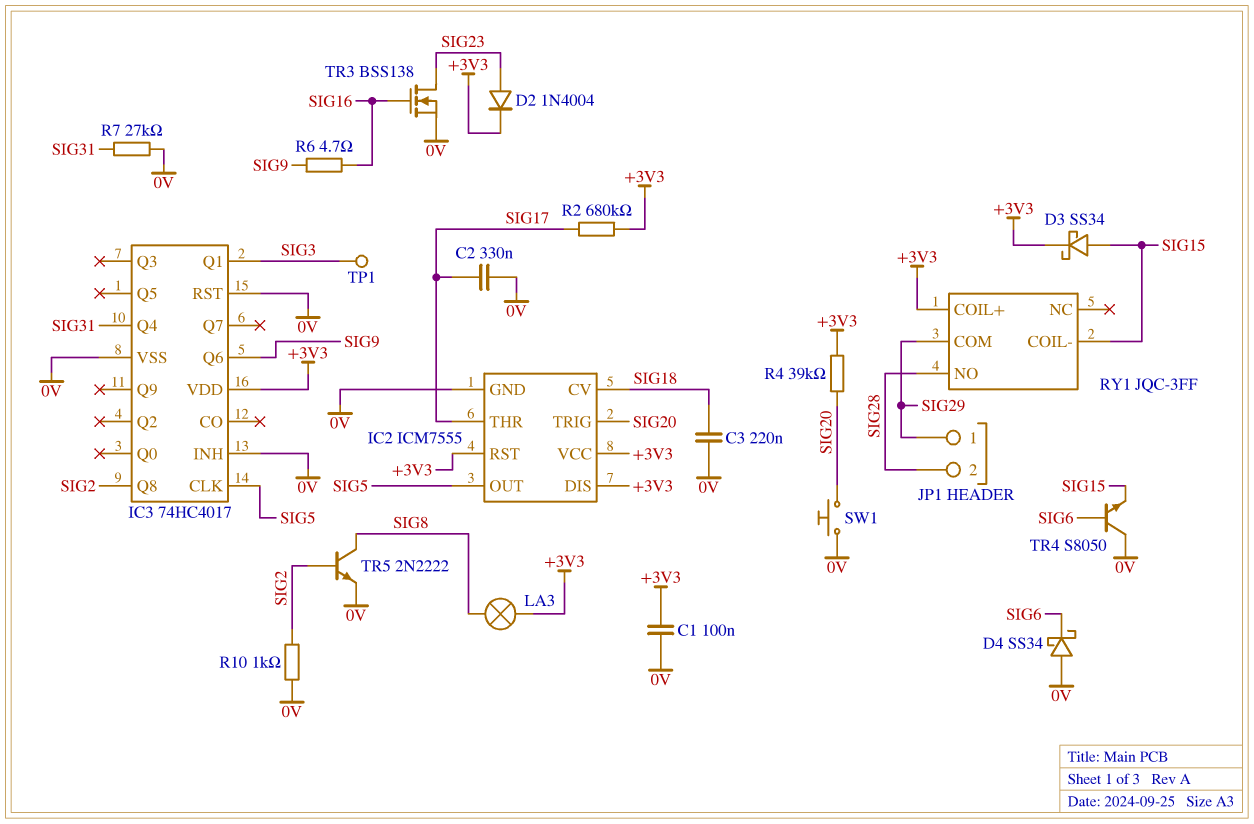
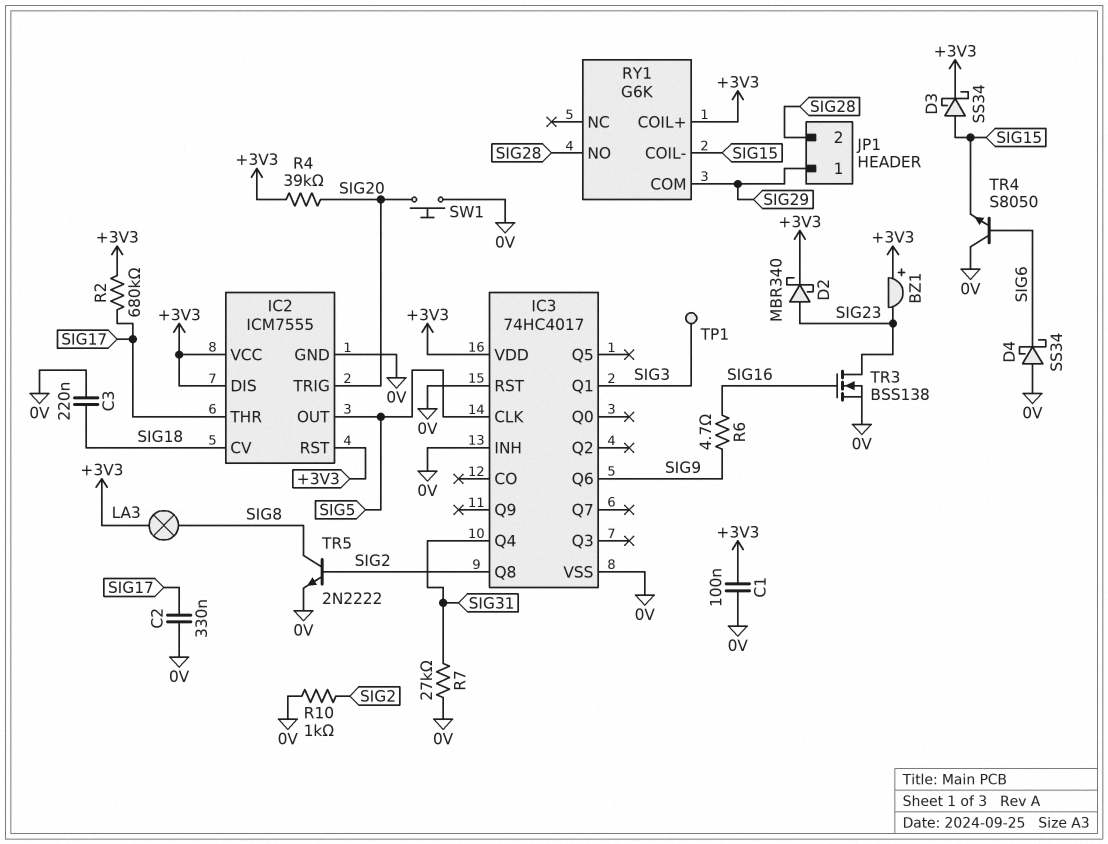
BZ1: none -> buzzer (plus +3V3, minus SIG23)
D2: diode 1N4004 (A SIG23, K +3V3) -> schottky MBR340 (A SIG23, K +3V3)
RY1: JQC-3FF -> G6K

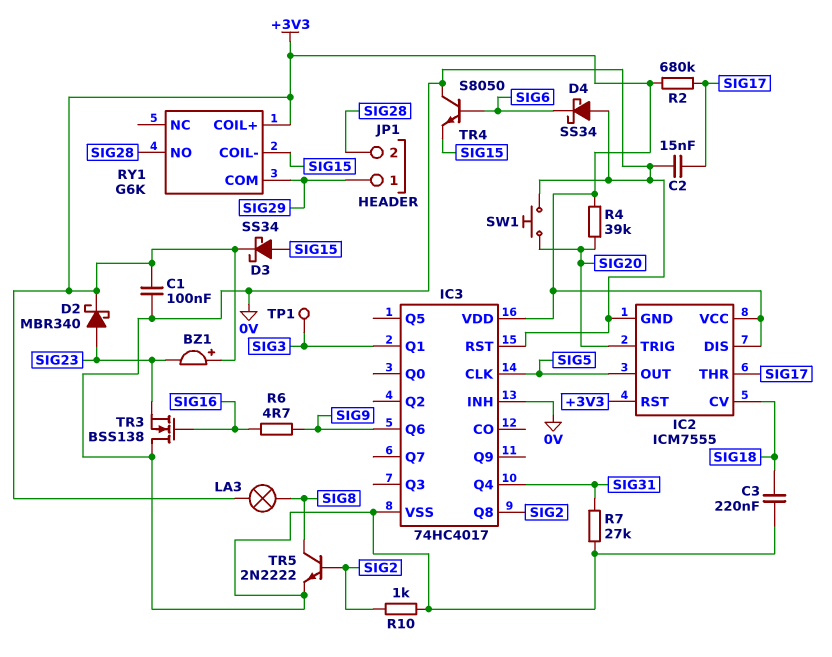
C2: 330nF (0V, SIG17) -> 15nF (0V, SIG17)
TR3: NMOS BSS138 (G SIG16, D SIG23, S 0V) -> NMOS BSS138 (G SIG16, D 0V, S SIG23)

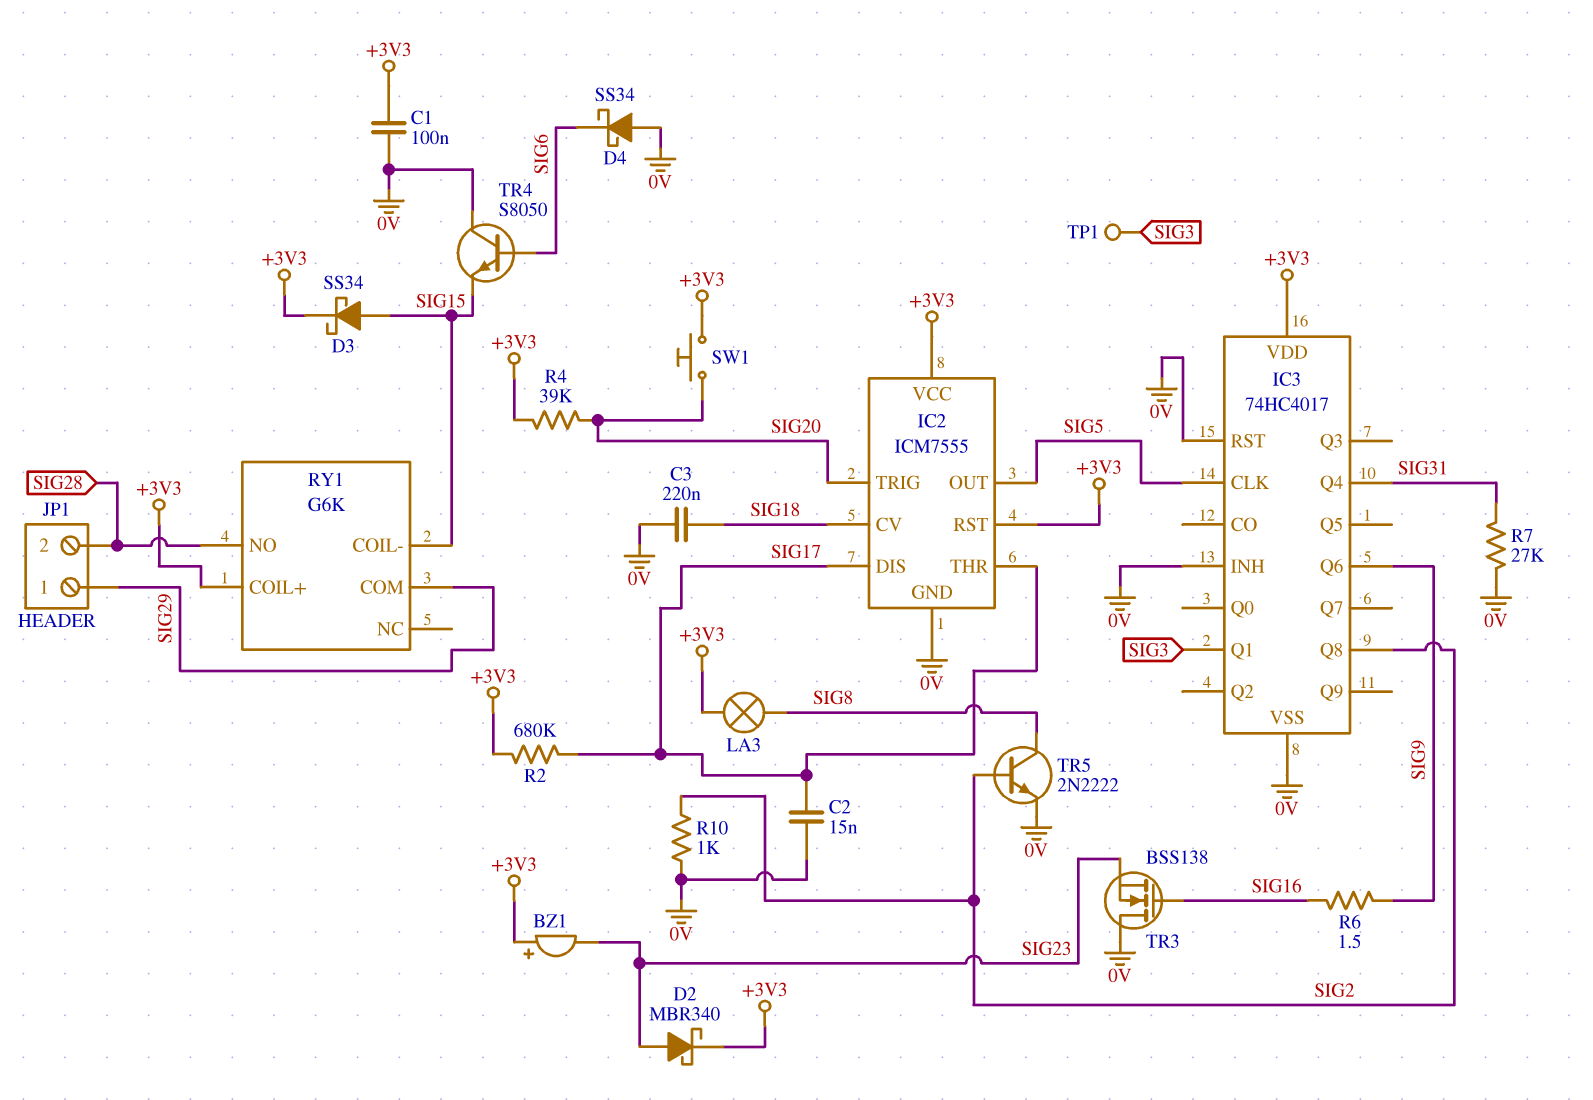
IC2 pin DIS: +3V3 -> SIG17
R6: 4.7 (SIG9, SIG16) -> 1.5 (SIG9, SIG16)
SW1: button (0V, SIG20) -> button (+3V3, SIG20)

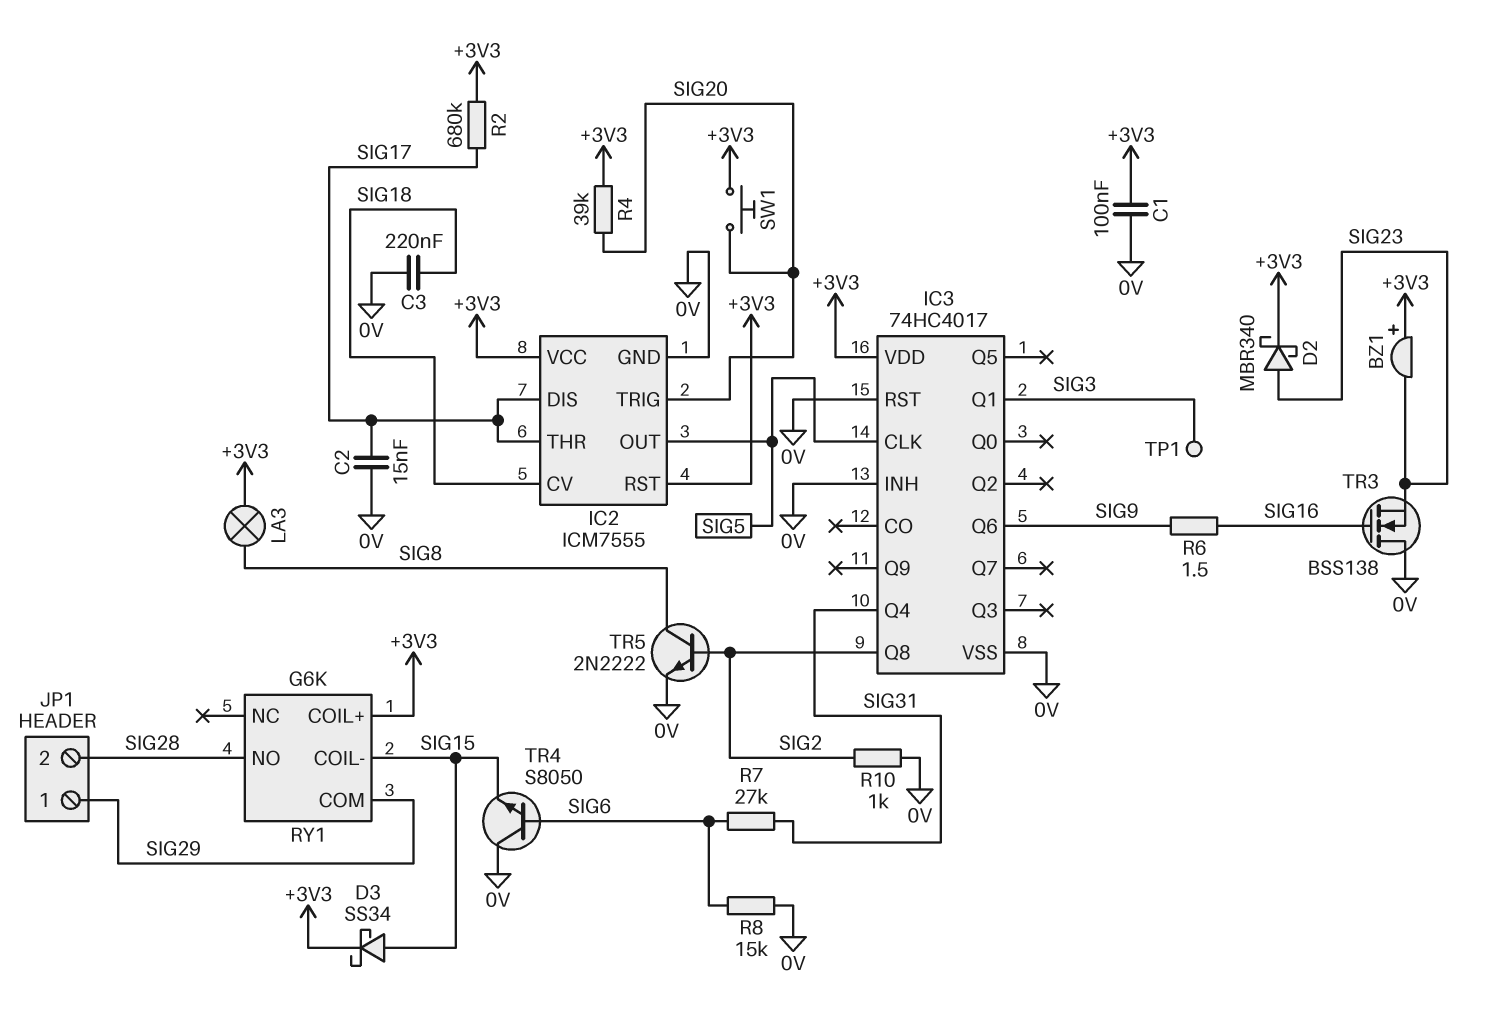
D4: schottky SS34 (A 0V, K SIG6) -> none
R7: 27k (0V, SIG31) -> 27k (SIG6, SIG31)
R8: none -> 15k (0V, SIG6)

